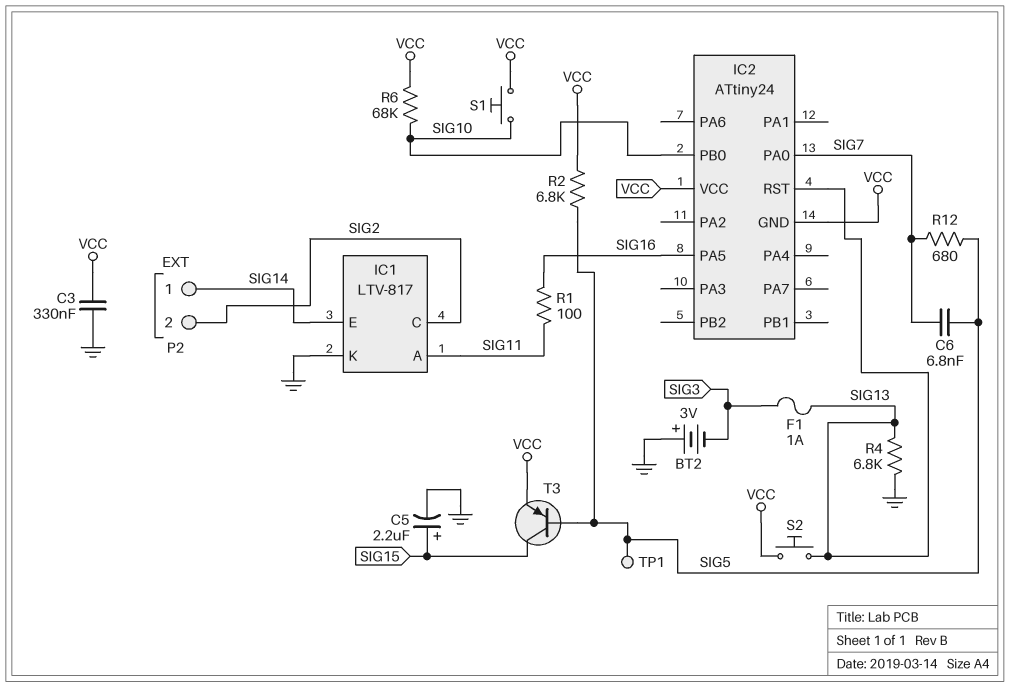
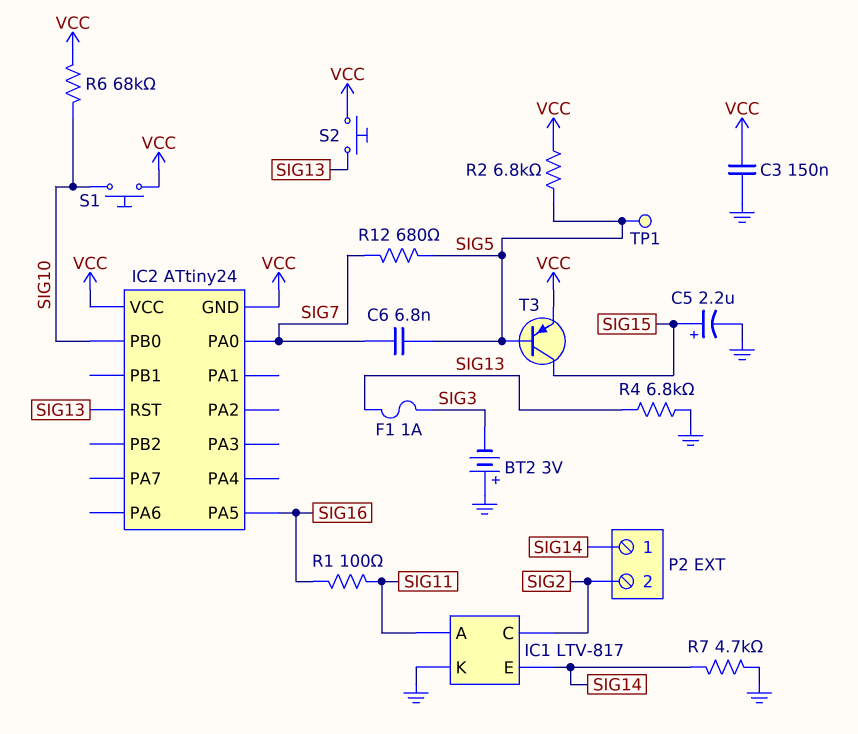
C3: 330nF (GND, VCC) -> 150nF (GND, VCC)
R7: none -> 4.7k (GND, SIG14)

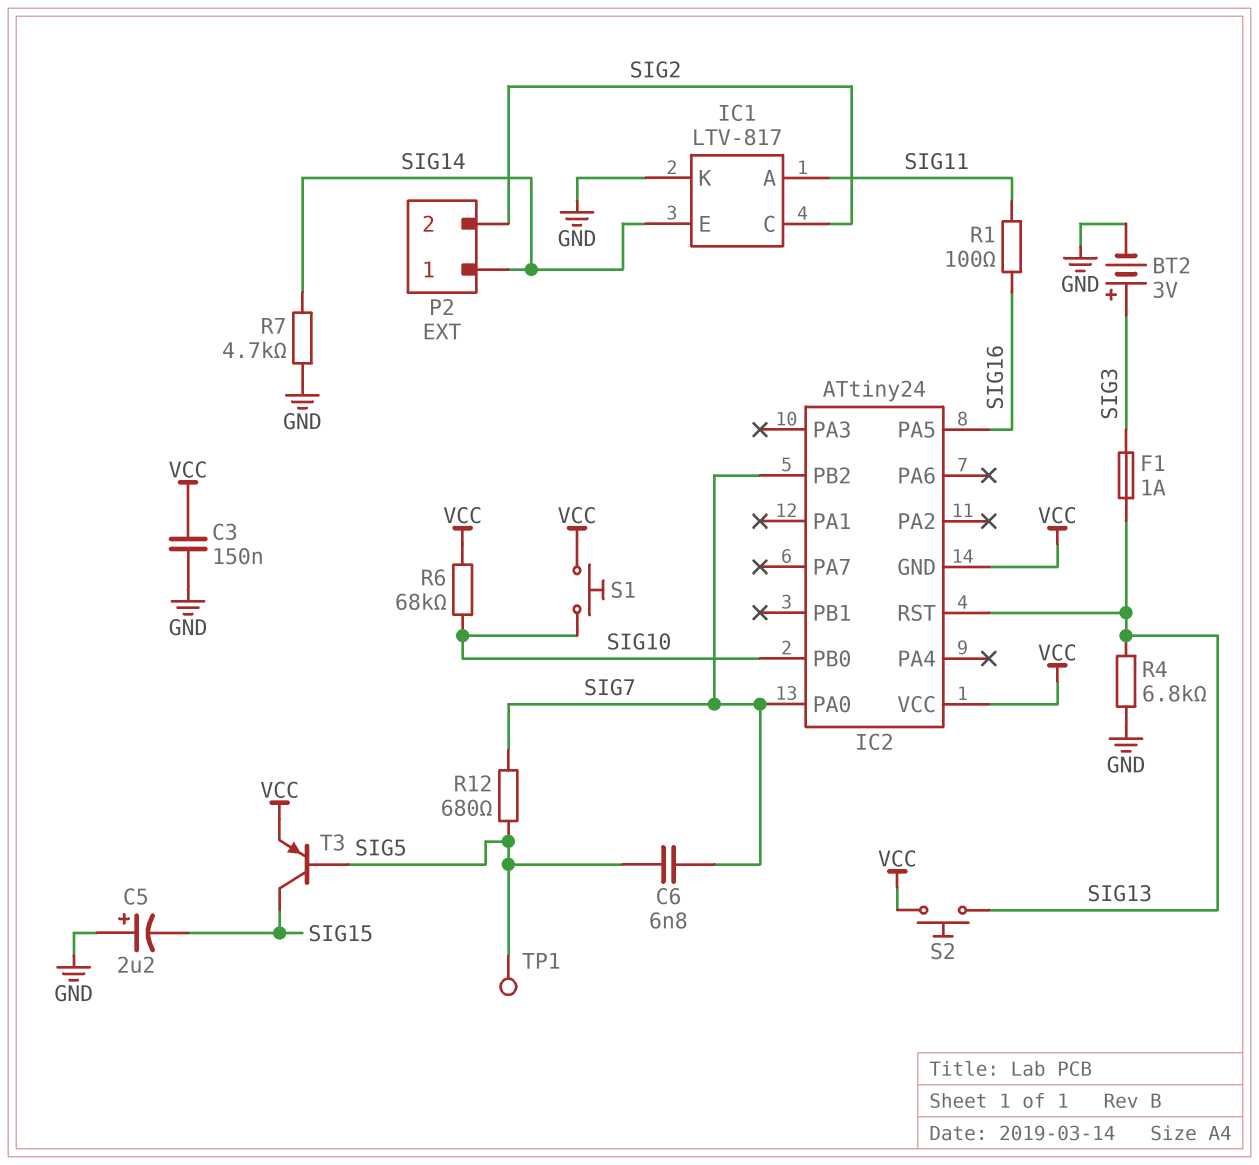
BT2: 3V (plus GND, minus SIG3) -> 3V (plus SIG3, minus GND)
C5: 2.2uF (plus SIG15, minus GND) -> 2.2uF (plus GND, minus SIG15)
IC2 pin PB2: none -> SIG7
R2: 6.8k (SIG5, VCC) -> none

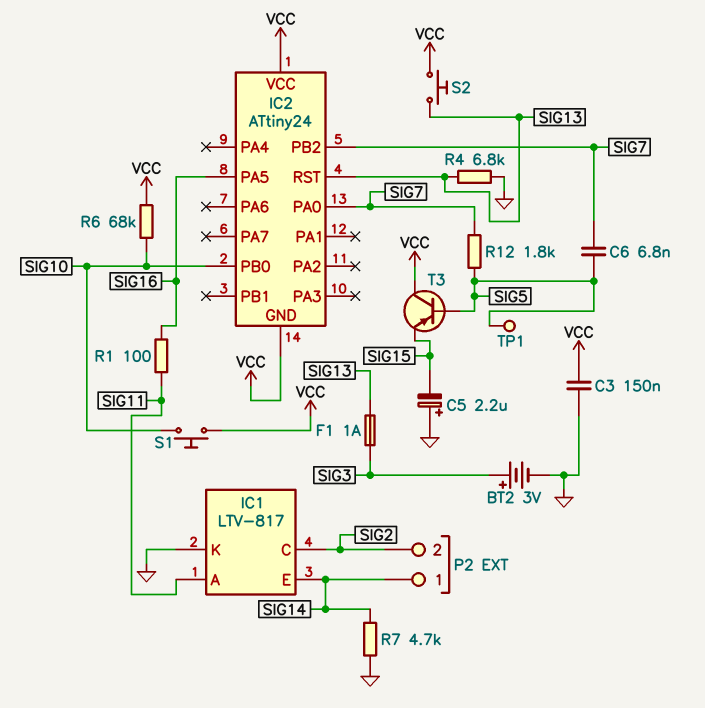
R12: 680 (SIG5, SIG7) -> 1.8k (SIG5, SIG7)
T3: PNP (B SIG5, C SIG15, E VCC) -> PNP (B SIG5, C VCC, E SIG15)

